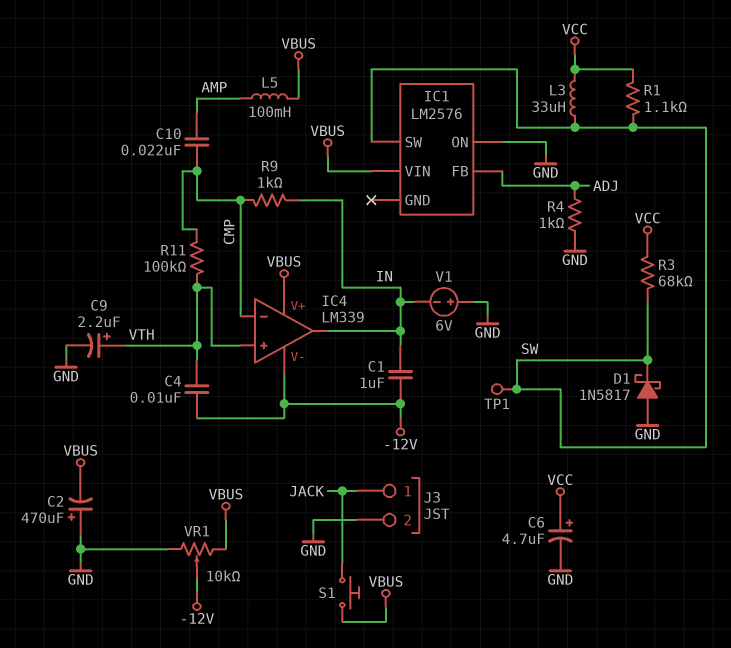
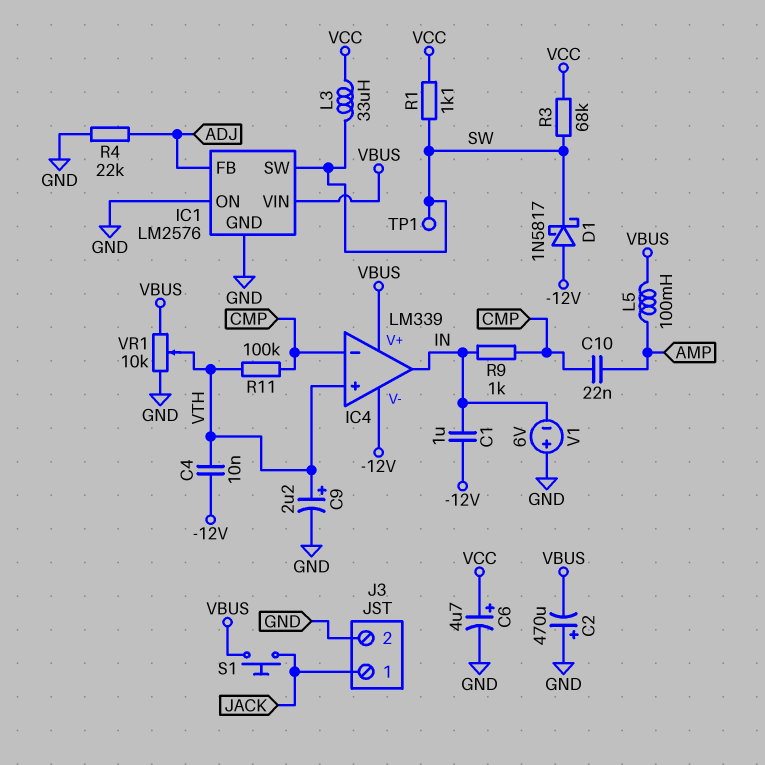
D1: schottky 1N5817 (A GND, K SW) -> schottky 1N5817 (A -12V, K SW)
IC1 pin GND: none -> GND
R4: 1k (ADJ, GND) -> 22k (ADJ, GND)
VR1: 10k (GND, VBUS, wiper -12V) -> 10k (GND, VBUS, wiper VTH)

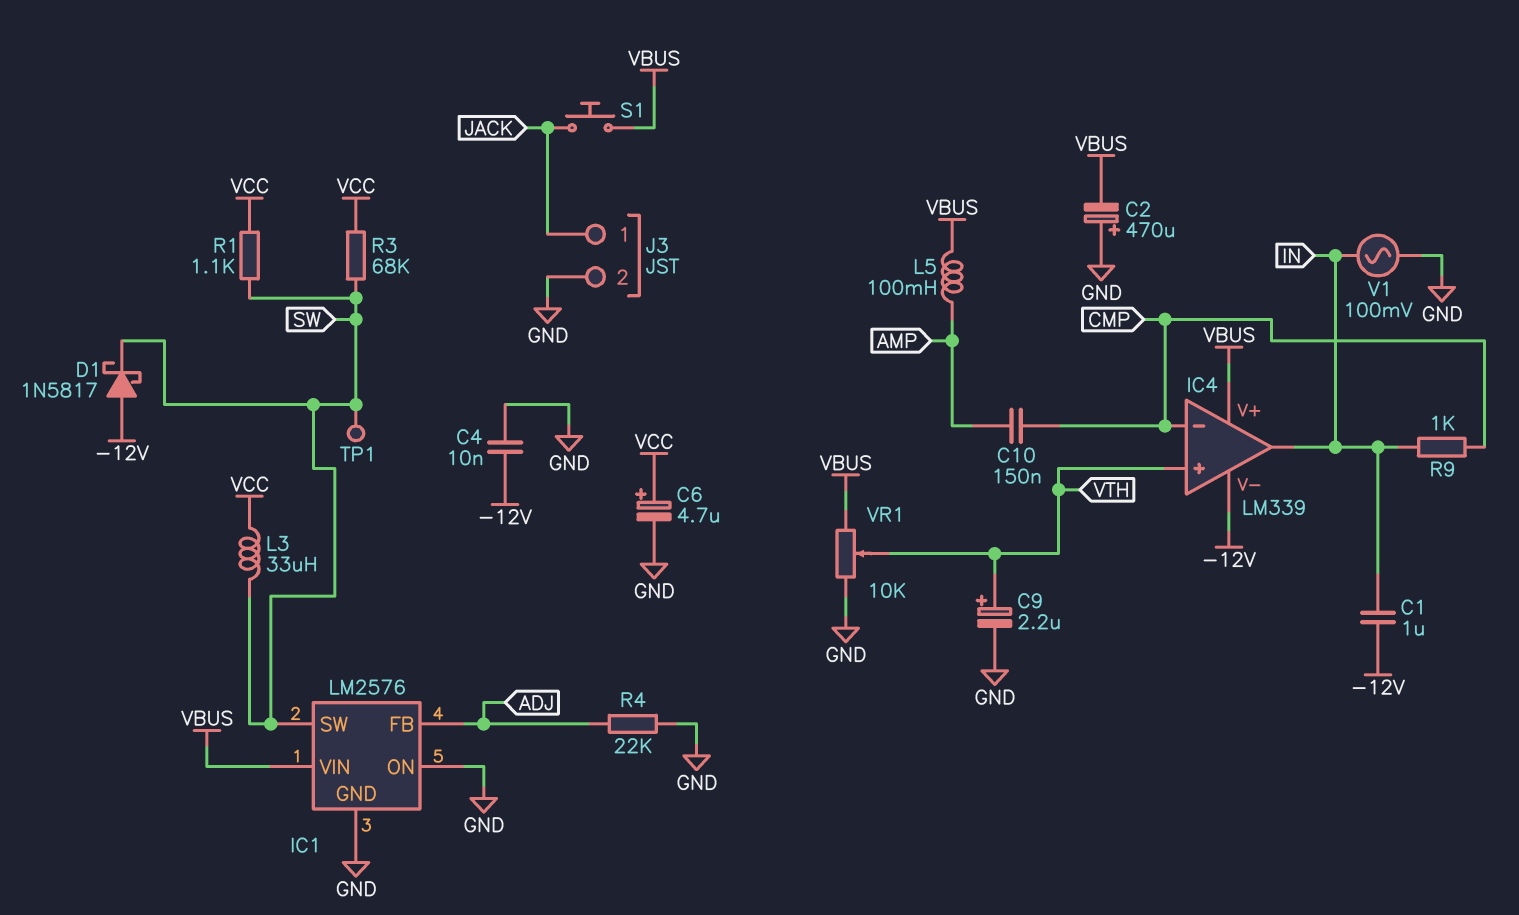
C4: 10nF (-12V, VTH) -> 10nF (-12V, GND)
C10: 22nF (AMP, CMP) -> 150nF (AMP, CMP)
R11: 100k (CMP, VTH) -> none
V1: 6V (plus GND, minus IN) -> AC 100mV (GND, IN)

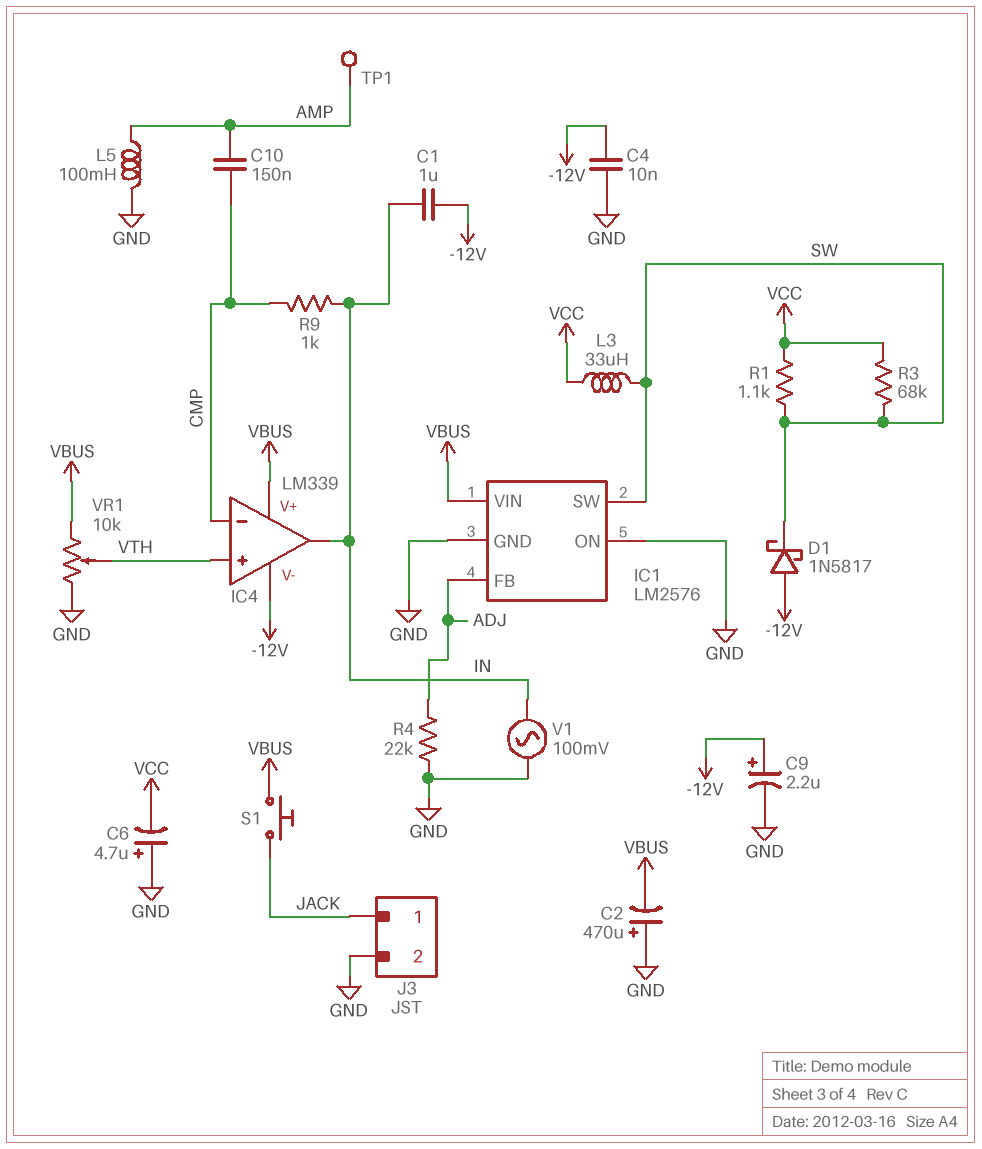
C6: 4.7uF (plus VCC, minus GND) -> 4.7uF (plus GND, minus VCC)
C9: 2.2uF (plus VTH, minus GND) -> 2.2uF (plus -12V, minus GND)
L5: 100mH (AMP, VBUS) -> 100mH (AMP, GND)
TP1: test point (SW) -> test point (AMP)

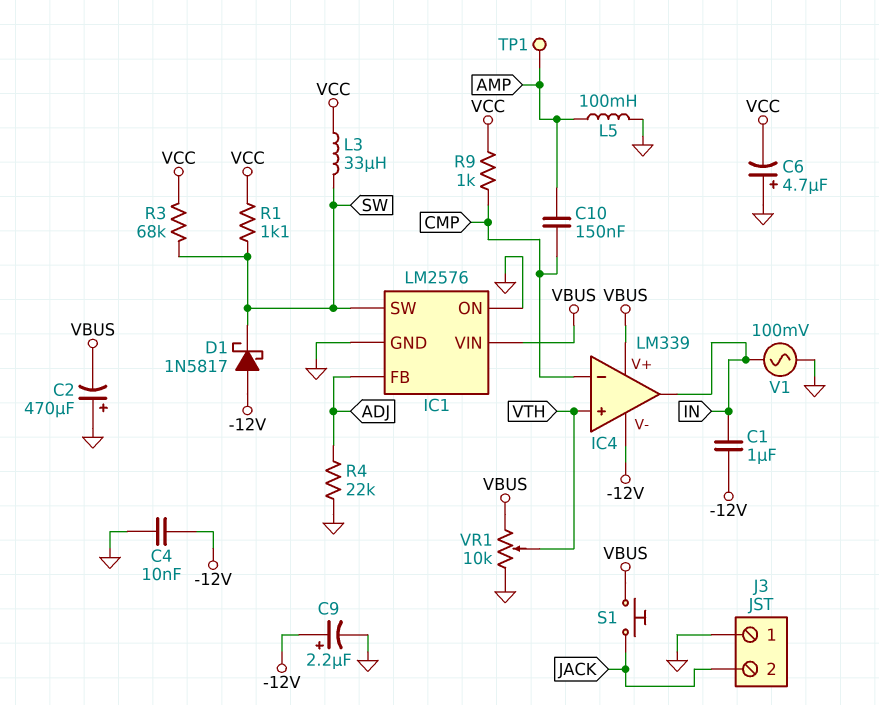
J3 pin 1: JACK -> GND
J3 pin 2: GND -> JACK
R9: 1k (CMP, IN) -> 1k (CMP, VCC)

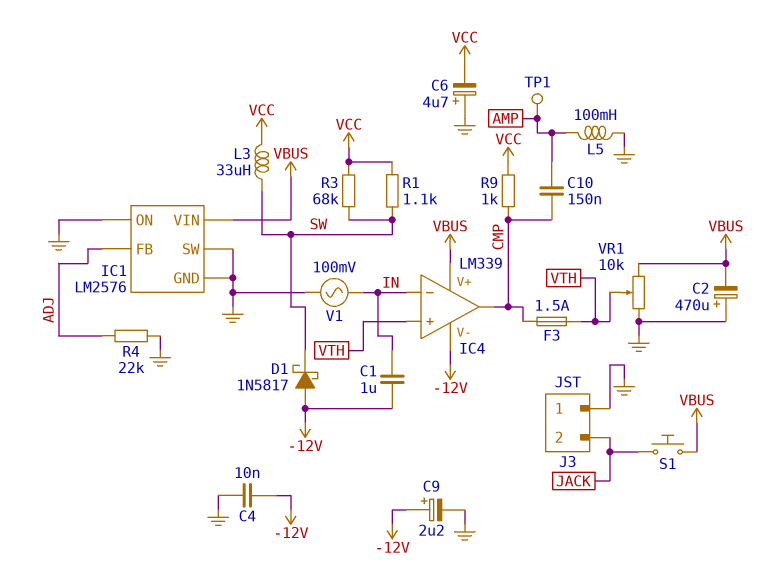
F3: none -> 1.5A (CMP, VTH)
IC1 pin SW: SW -> GND
IC4 pin in-: CMP -> IN
IC4 pin out: IN -> CMP

